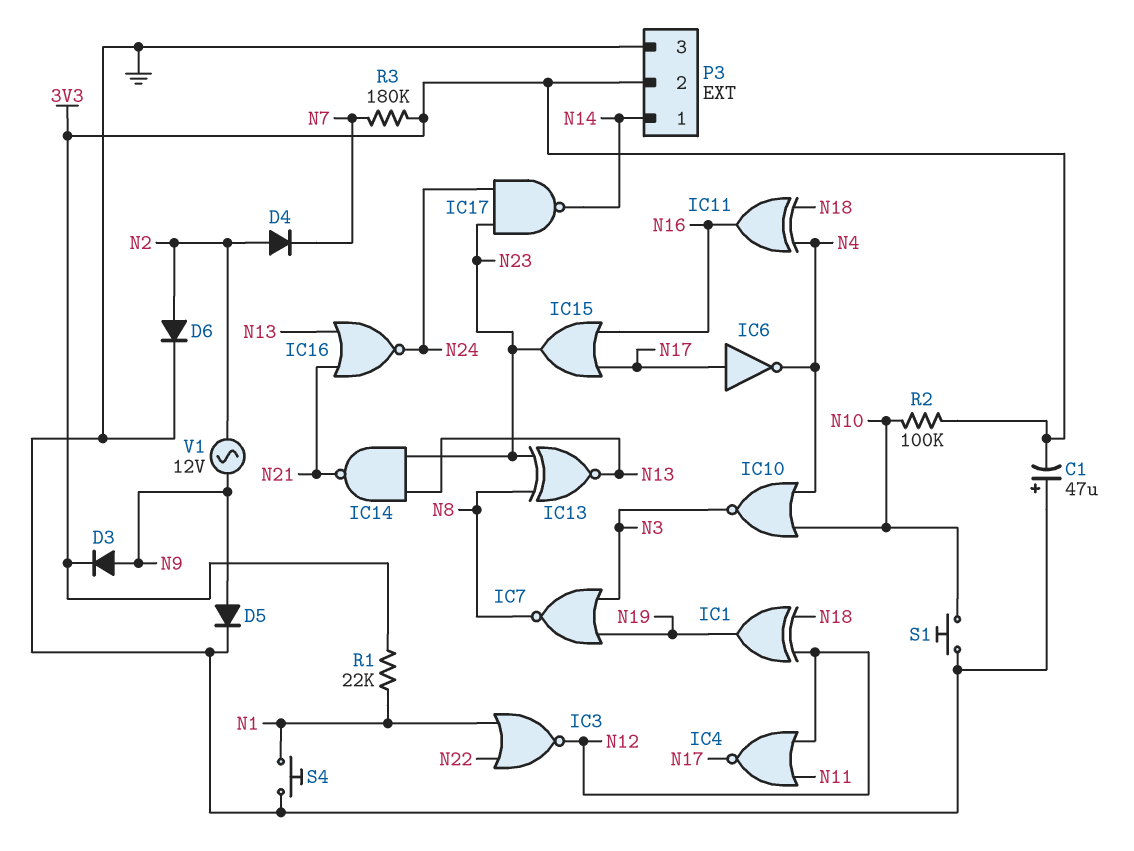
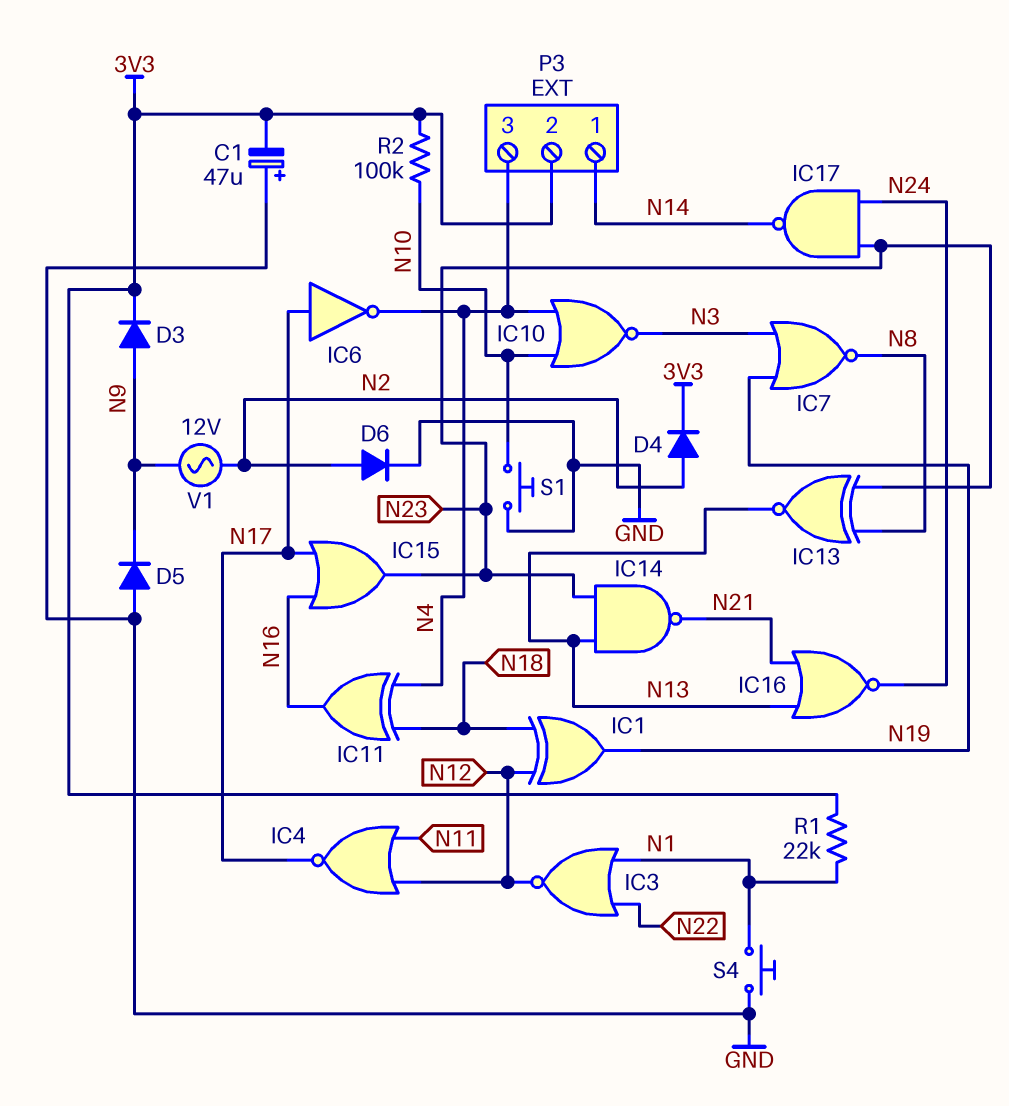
D4: diode (A N2, K N7) -> diode (A N2, K 3V3)
D5: diode (A N9, K GND) -> diode (A GND, K N9)
P3 pin 3: GND -> N4
R3: 180k (3V3, N7) -> none

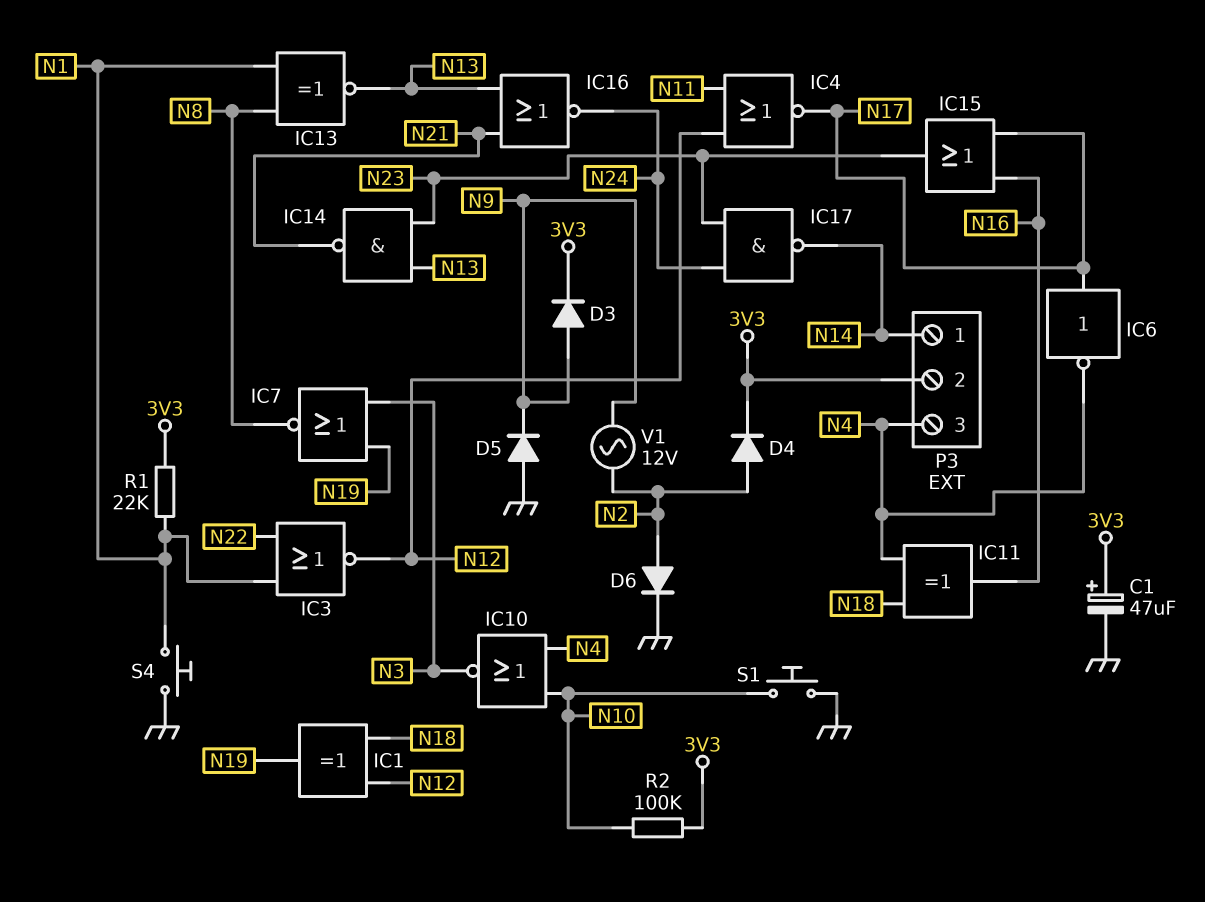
C1: 47uF (plus GND, minus 3V3) -> 47uF (plus 3V3, minus GND)
IC13: XNOR (in N8, in N23, out N13) -> XNOR (in N1, in N8, out N13)

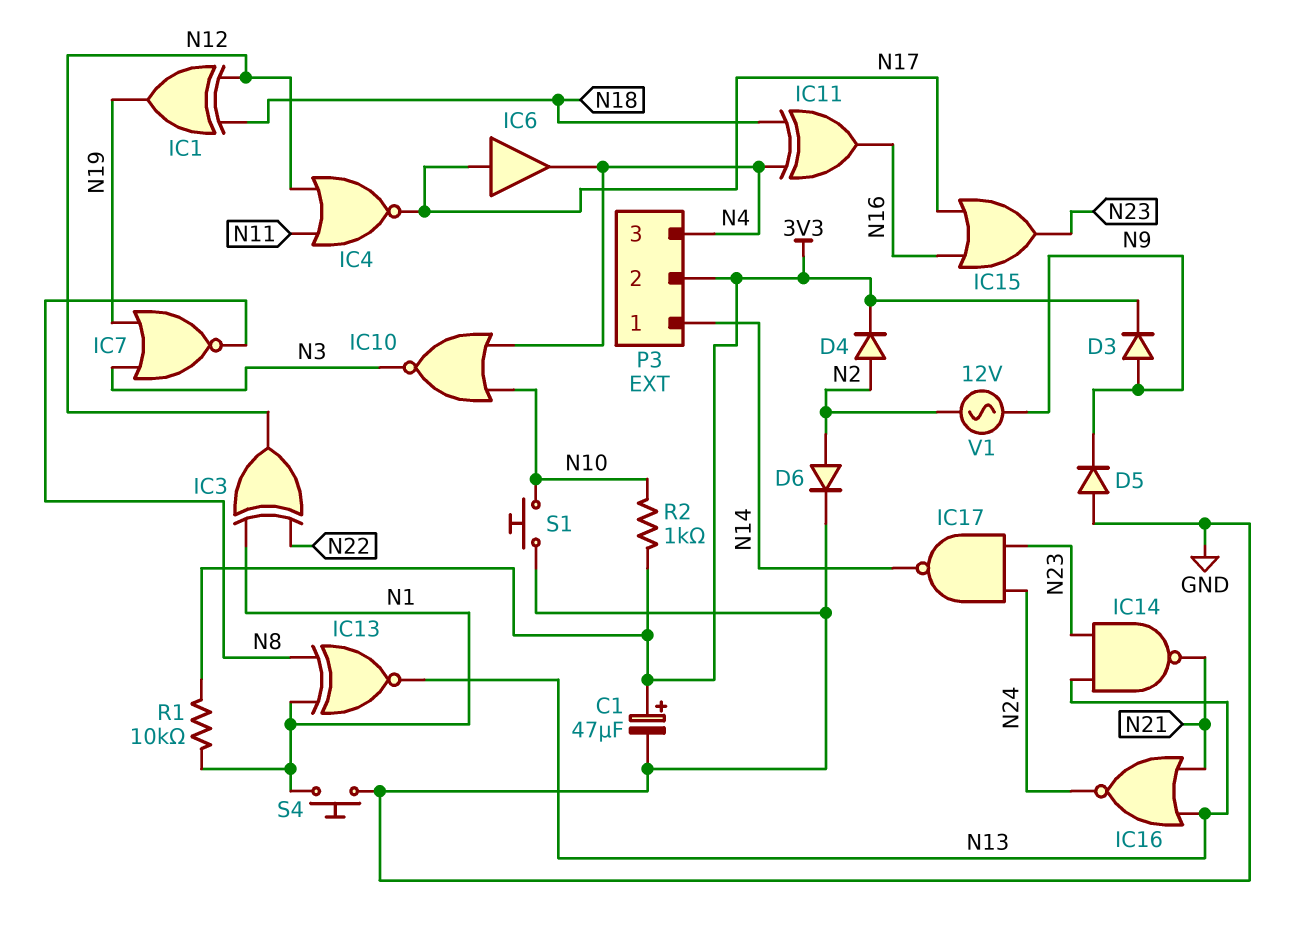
IC3: NOR (in N1, in N22, out N12) -> XOR (in N1, in N22, out N12)
IC6: NOT (in N17, out N4) -> buffer (in N17, out N4)
R1: 22k (3V3, N1) -> 10k (3V3, N1)
R2: 100k (3V3, N10) -> 1k (3V3, N10)

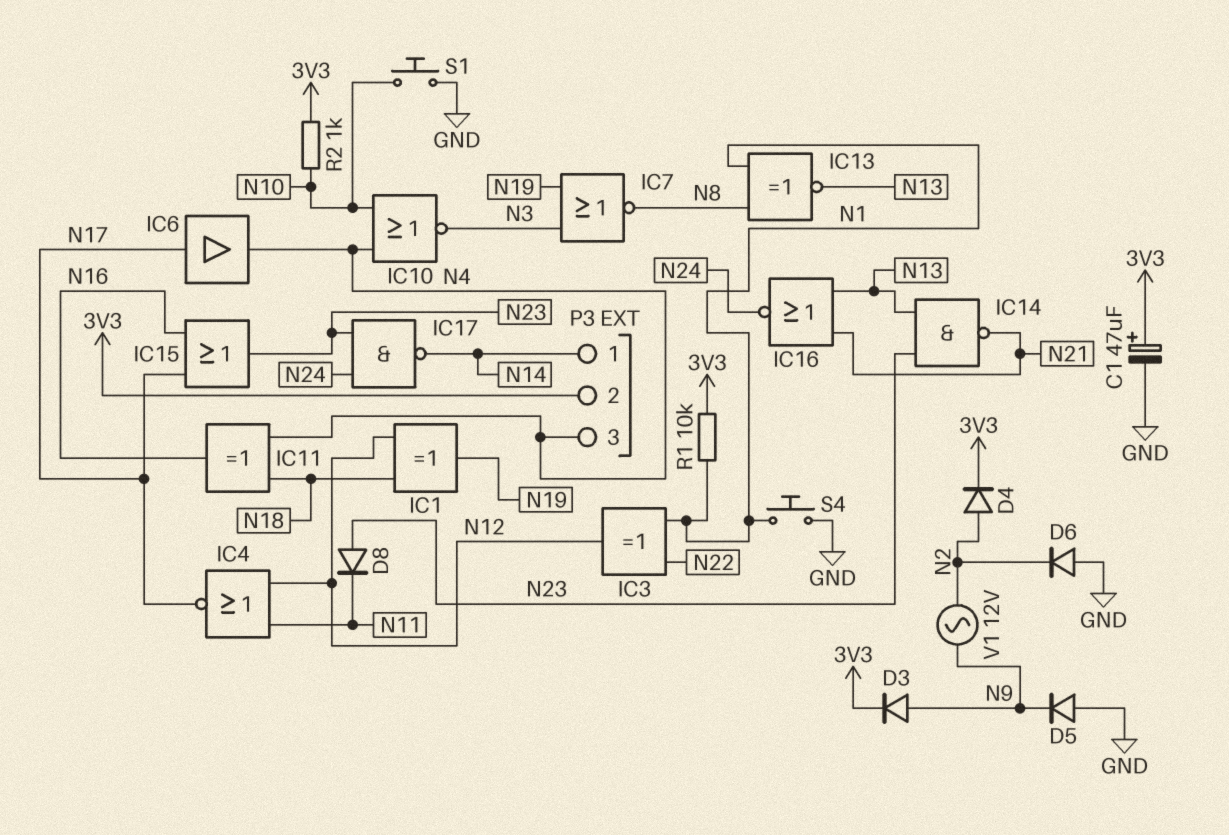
D6: diode (A N2, K GND) -> diode (A GND, K N2)
D8: none -> diode (A N23, K N11)

